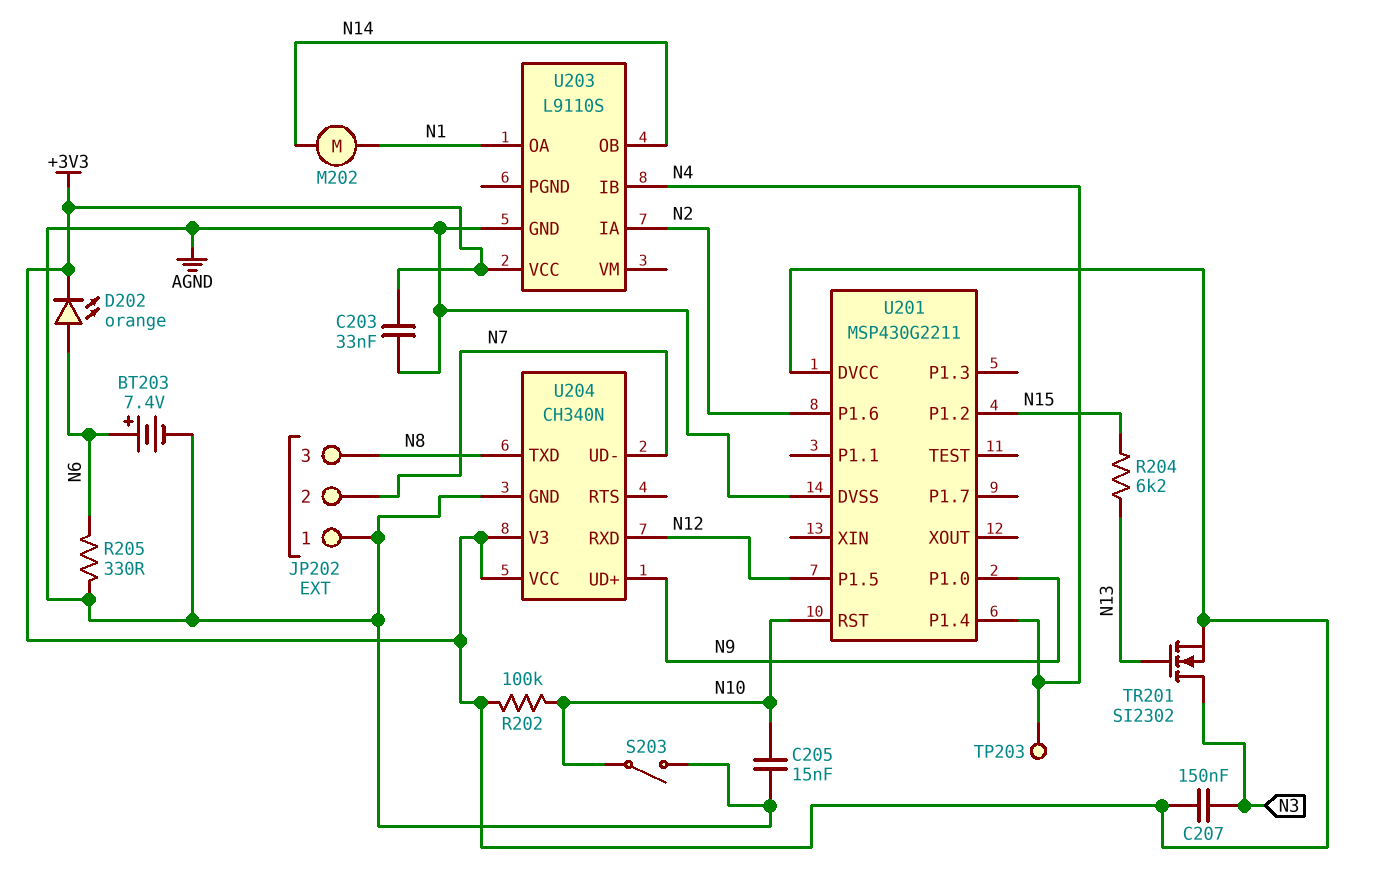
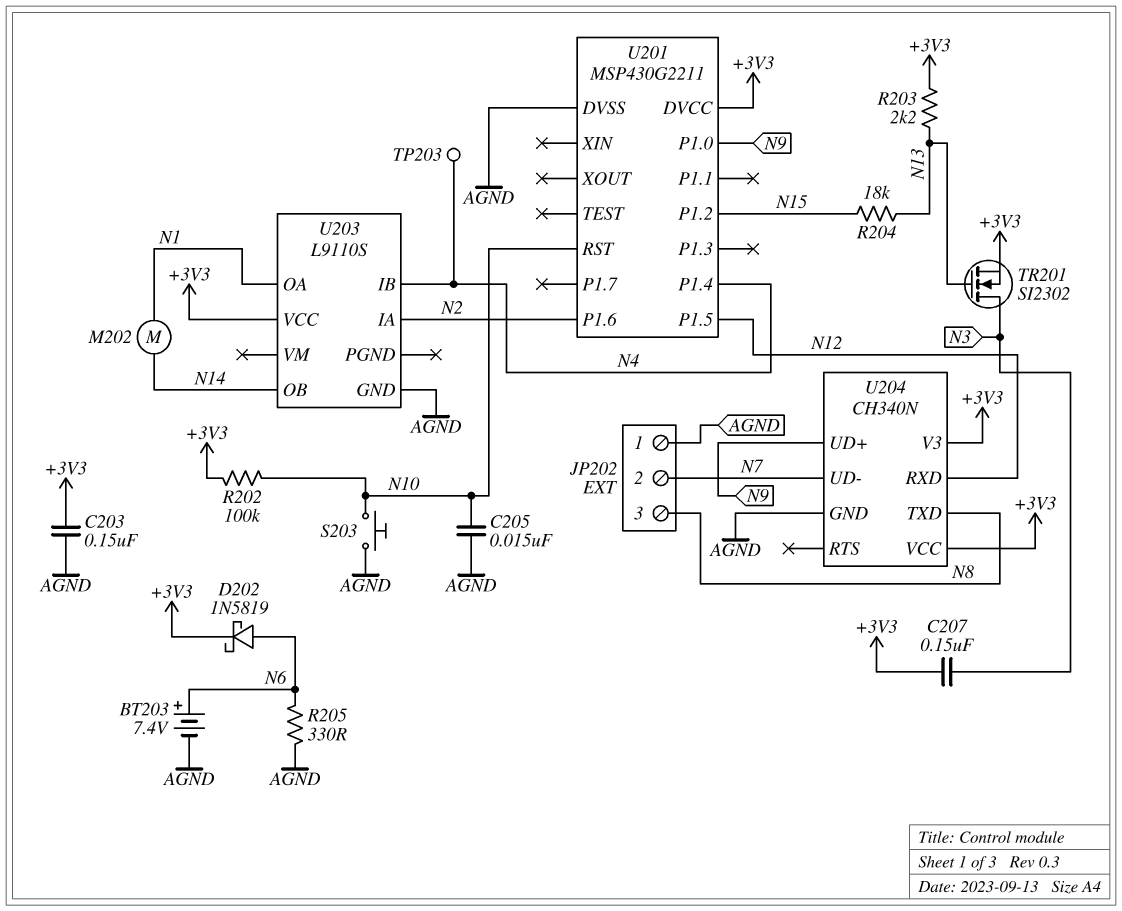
C203: 33nF (+3V3, AGND) -> 150nF (+3V3, AGND)
D202: LED orange (A N6, K +3V3) -> schottky 1N5819 (A N6, K +3V3)
R203: none -> 2.2k (+3V3, N13)
R204: 6.2k (N13, N15) -> 18k (N13, N15)
S203: switch (AGND, N10) -> button (AGND, N10)

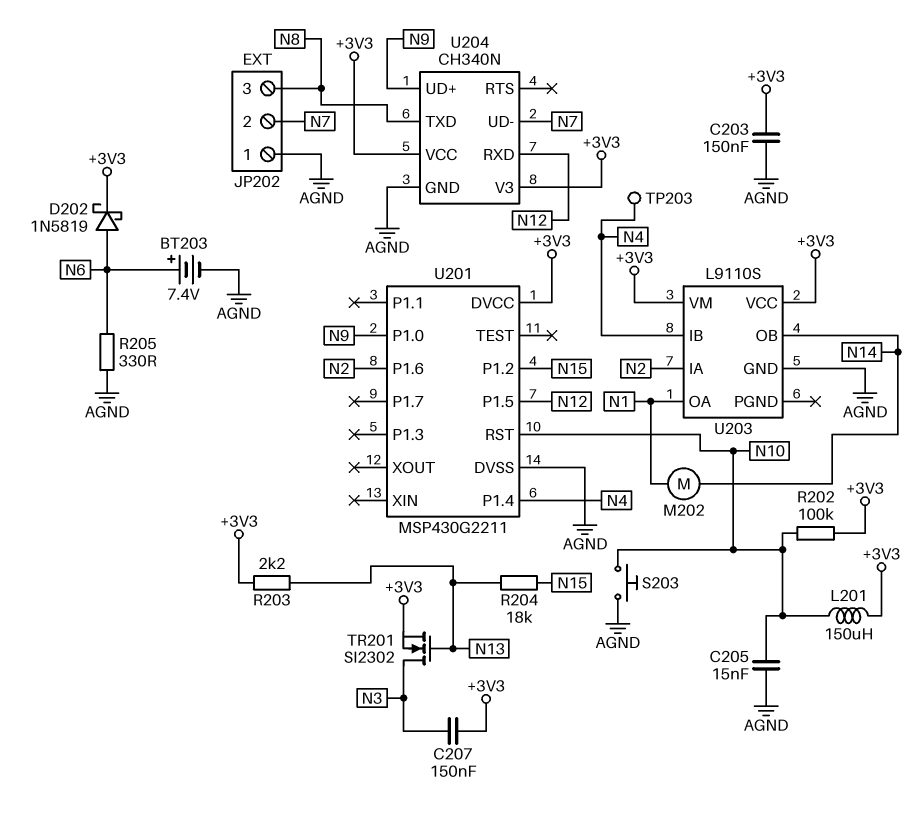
L201: none -> 150uH (+3V3, N10)
U203 pin VM: none -> +3V3

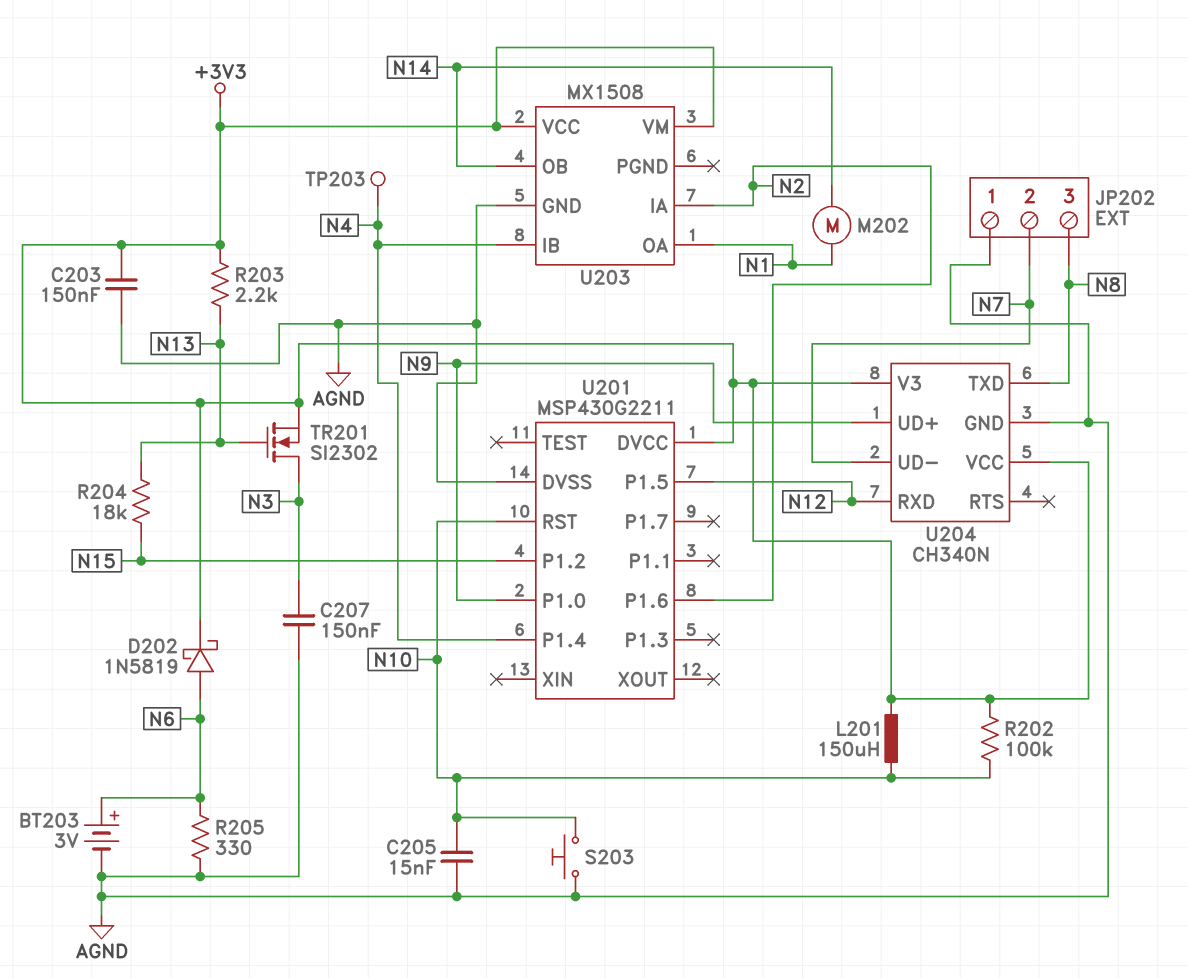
BT203: 7.4V (plus N6, minus AGND) -> 3V (plus N6, minus AGND)
C207: 150nF (+3V3, N3) -> 150nF (AGND, N3)
U203: L9110S -> MX1508

